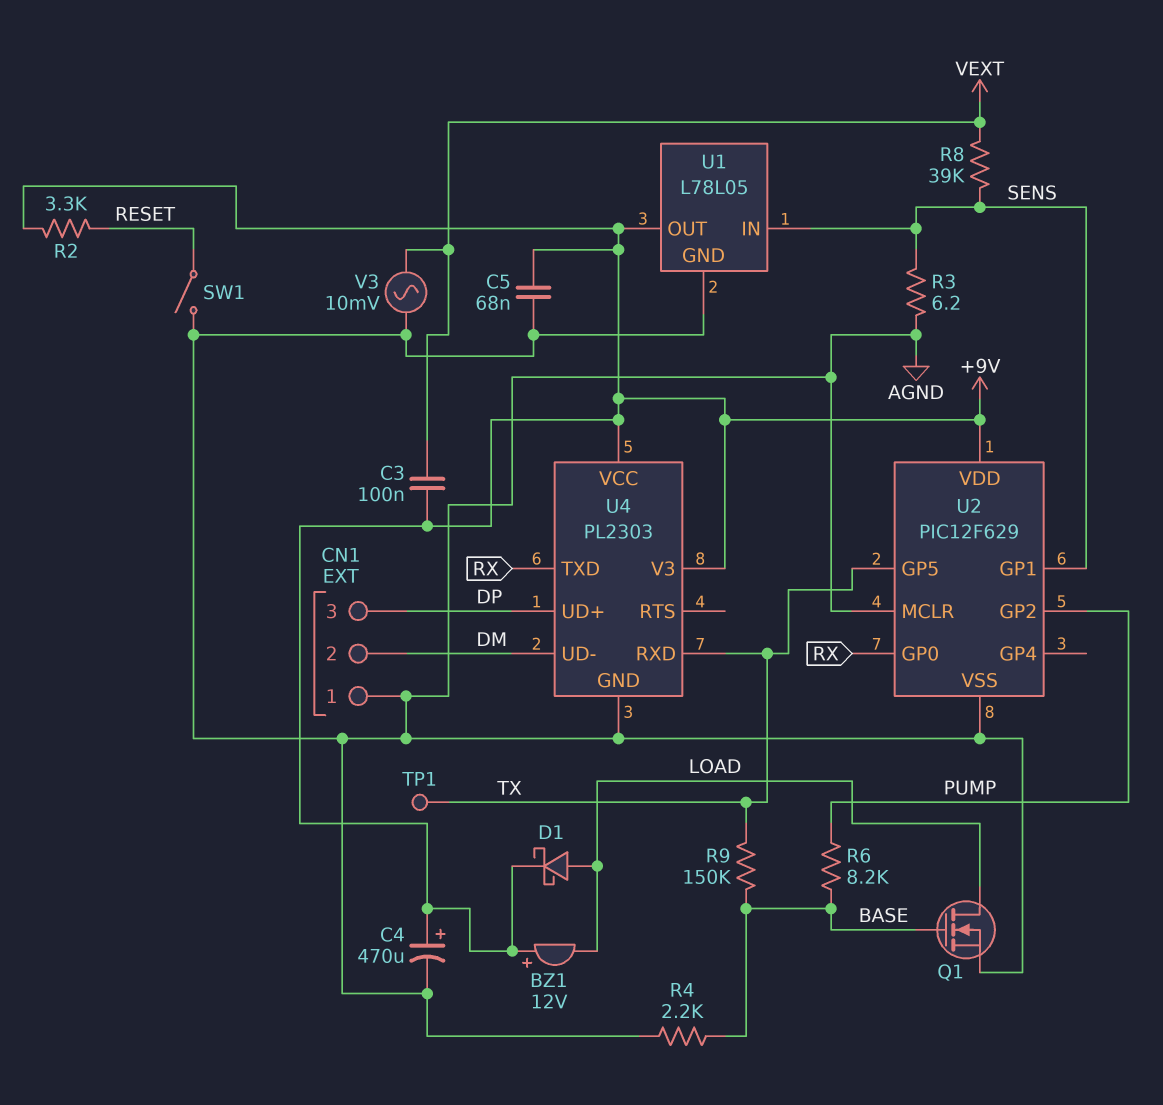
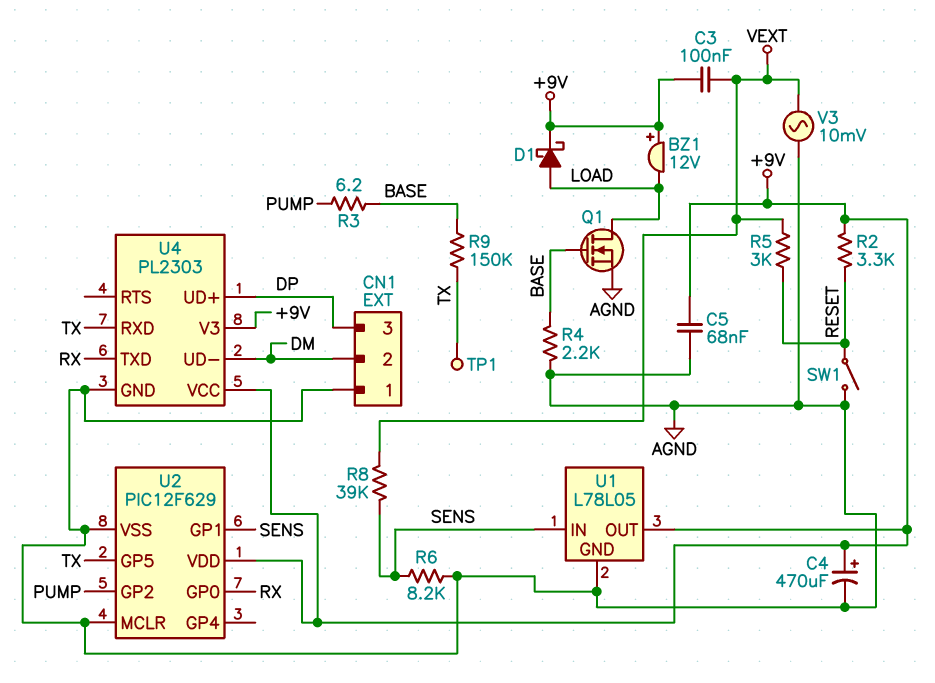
R3: 6.2 (AGND, SENS) -> 6.2 (BASE, PUMP)
R5: none -> 3k (RESET, VEXT)
R6: 8.2k (BASE, PUMP) -> 8.2k (AGND, SENS)

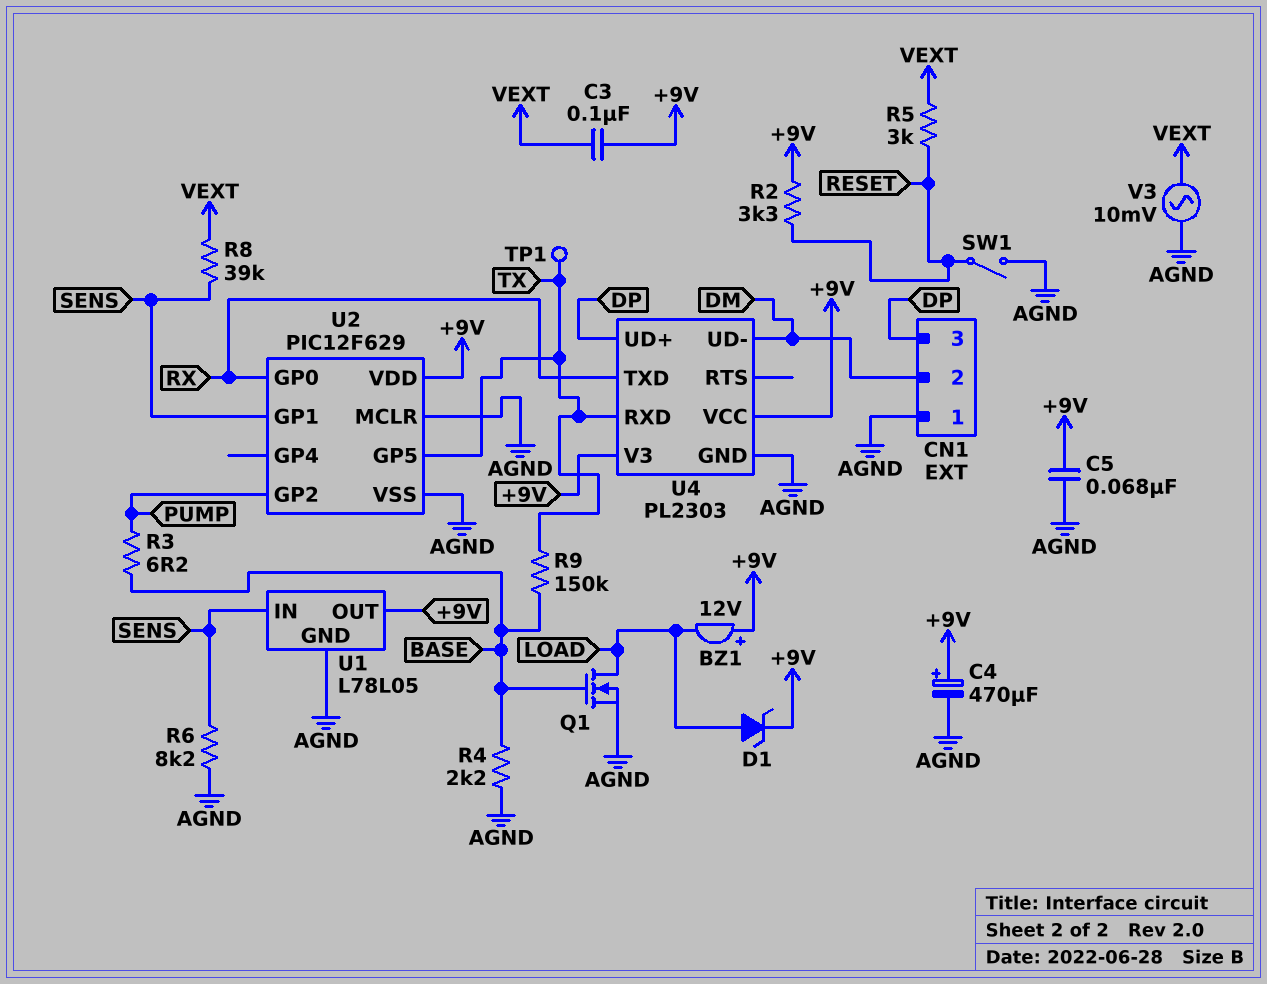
D1: schottky (A LOAD, K +9V) -> zener (A LOAD, K +9V)

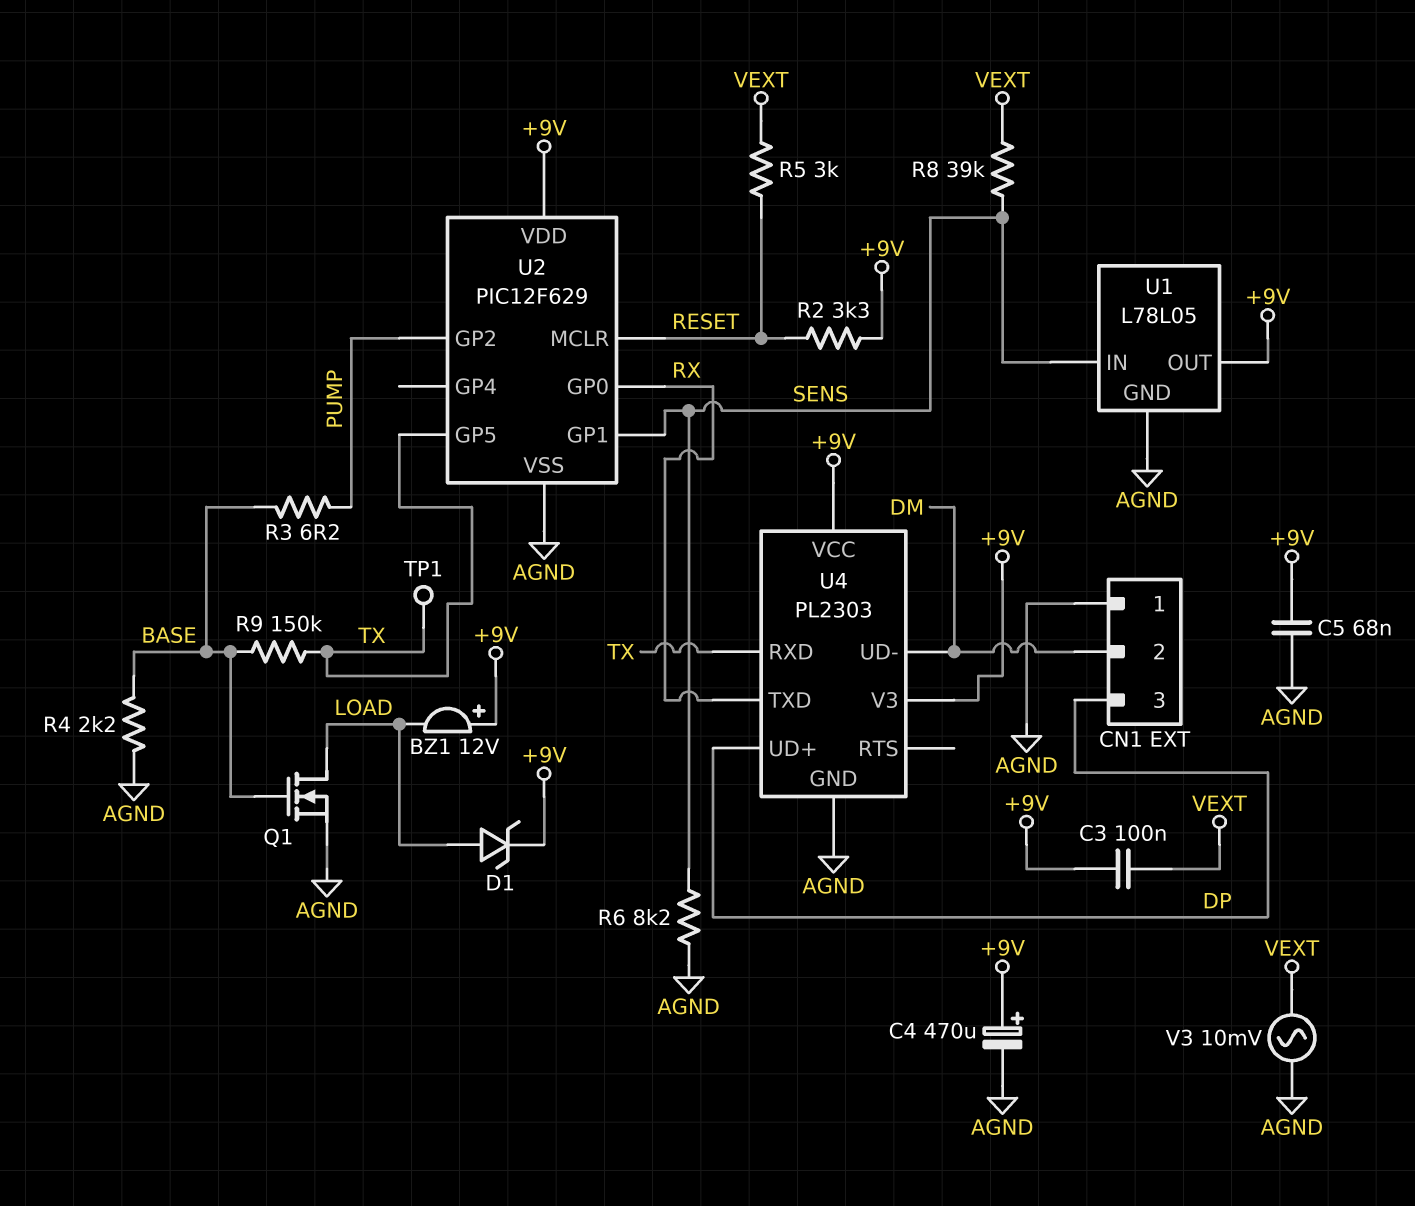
SW1: switch (AGND, RESET) -> none
U2 pin MCLR: AGND -> RESET

